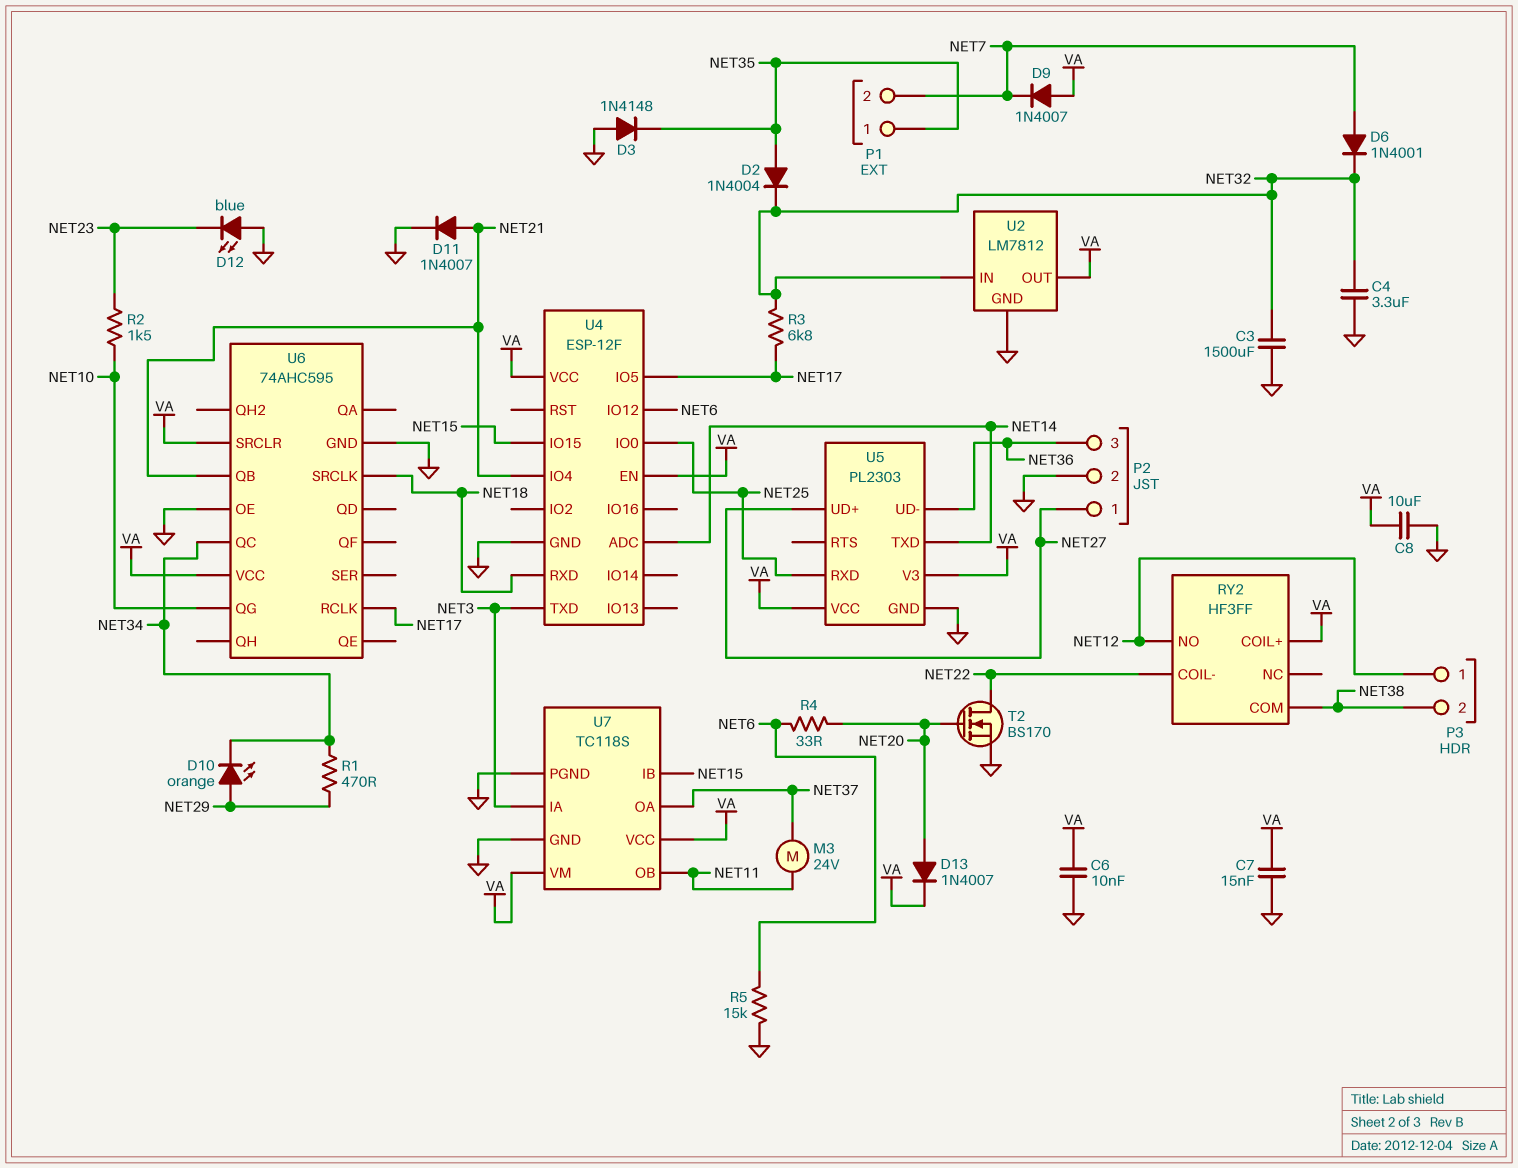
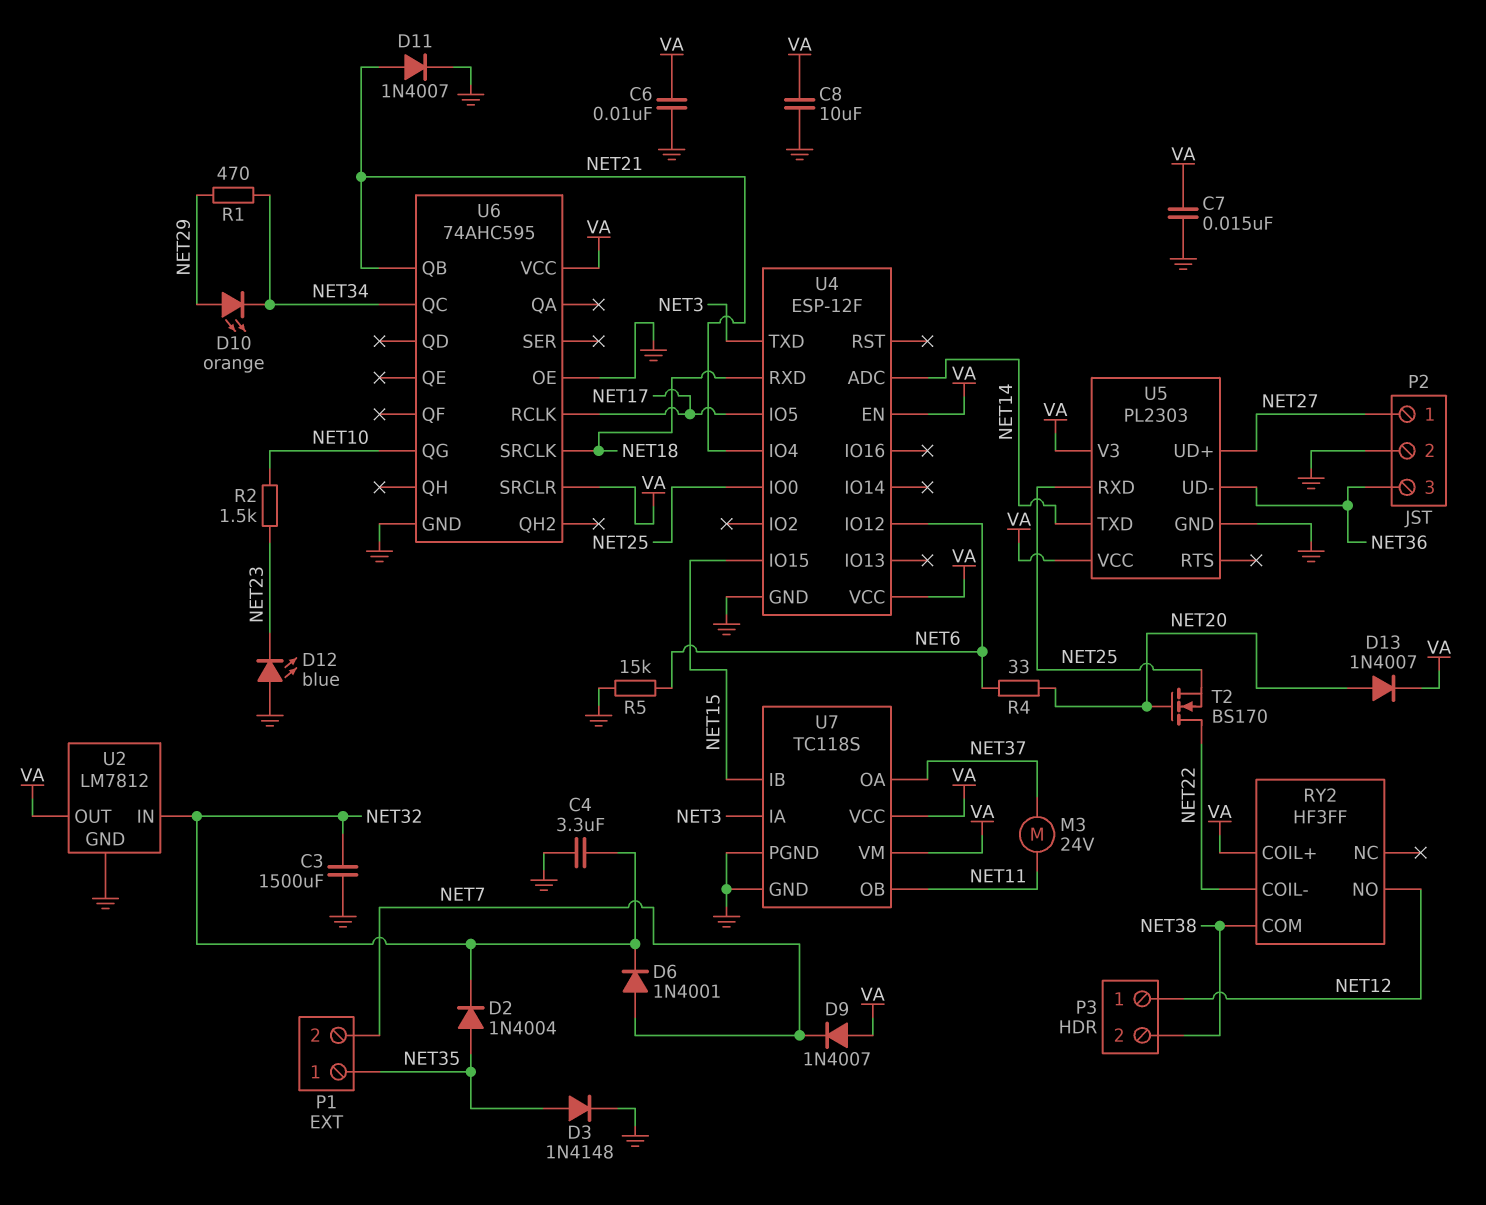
D3: diode 1N4148 (A GND, K NET35) -> diode 1N4148 (A NET35, K GND)
R3: 6.8k (NET17, NET32) -> none
T2: NMOS BS170 (G NET20, D NET22, S GND) -> NMOS BS170 (G NET20, D NET22, S NET25)

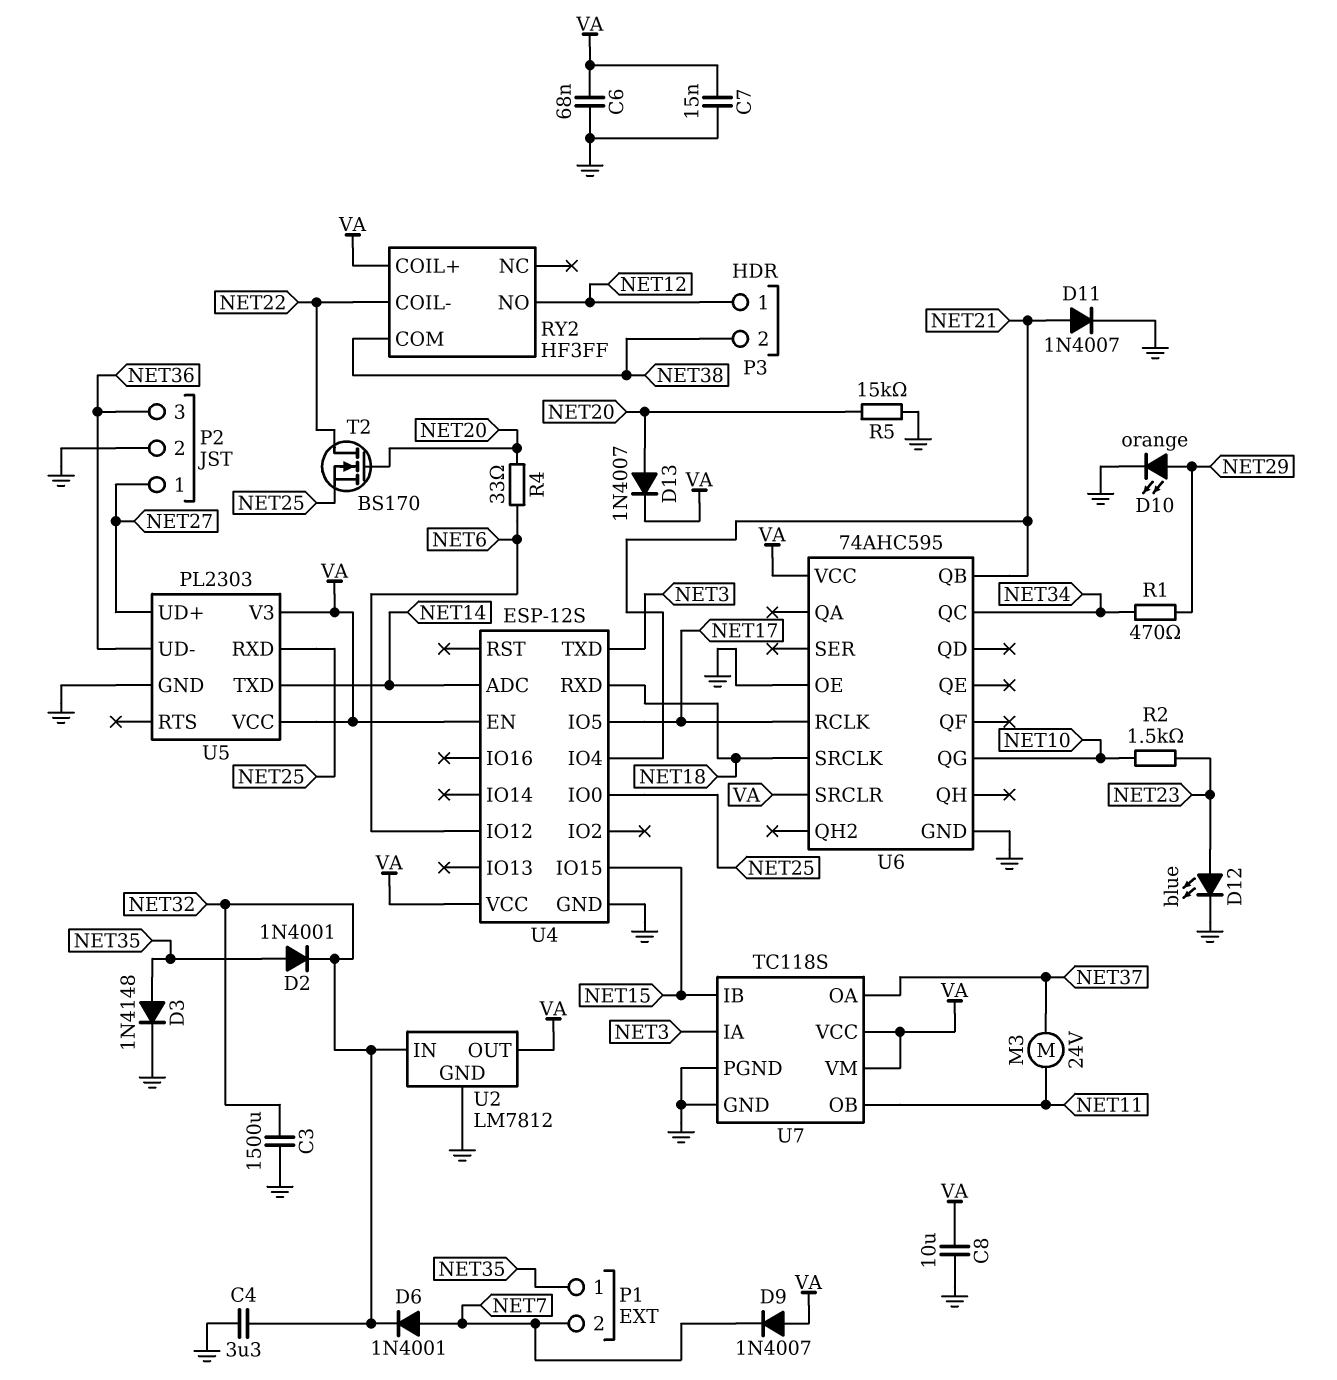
C6: 10nF (GND, VA) -> 68nF (GND, VA)
D2: diode 1N4004 (A NET35, K NET32) -> diode 1N4001 (A NET35, K NET32)
D10: LED orange (A NET29, K NET34) -> LED orange (A NET29, K GND)
D12: LED blue (A GND, K NET23) -> LED blue (A NET23, K GND)
R5: 15k (GND, NET6) -> 15k (GND, NET20)
U4: ESP-12F -> ESP-12S

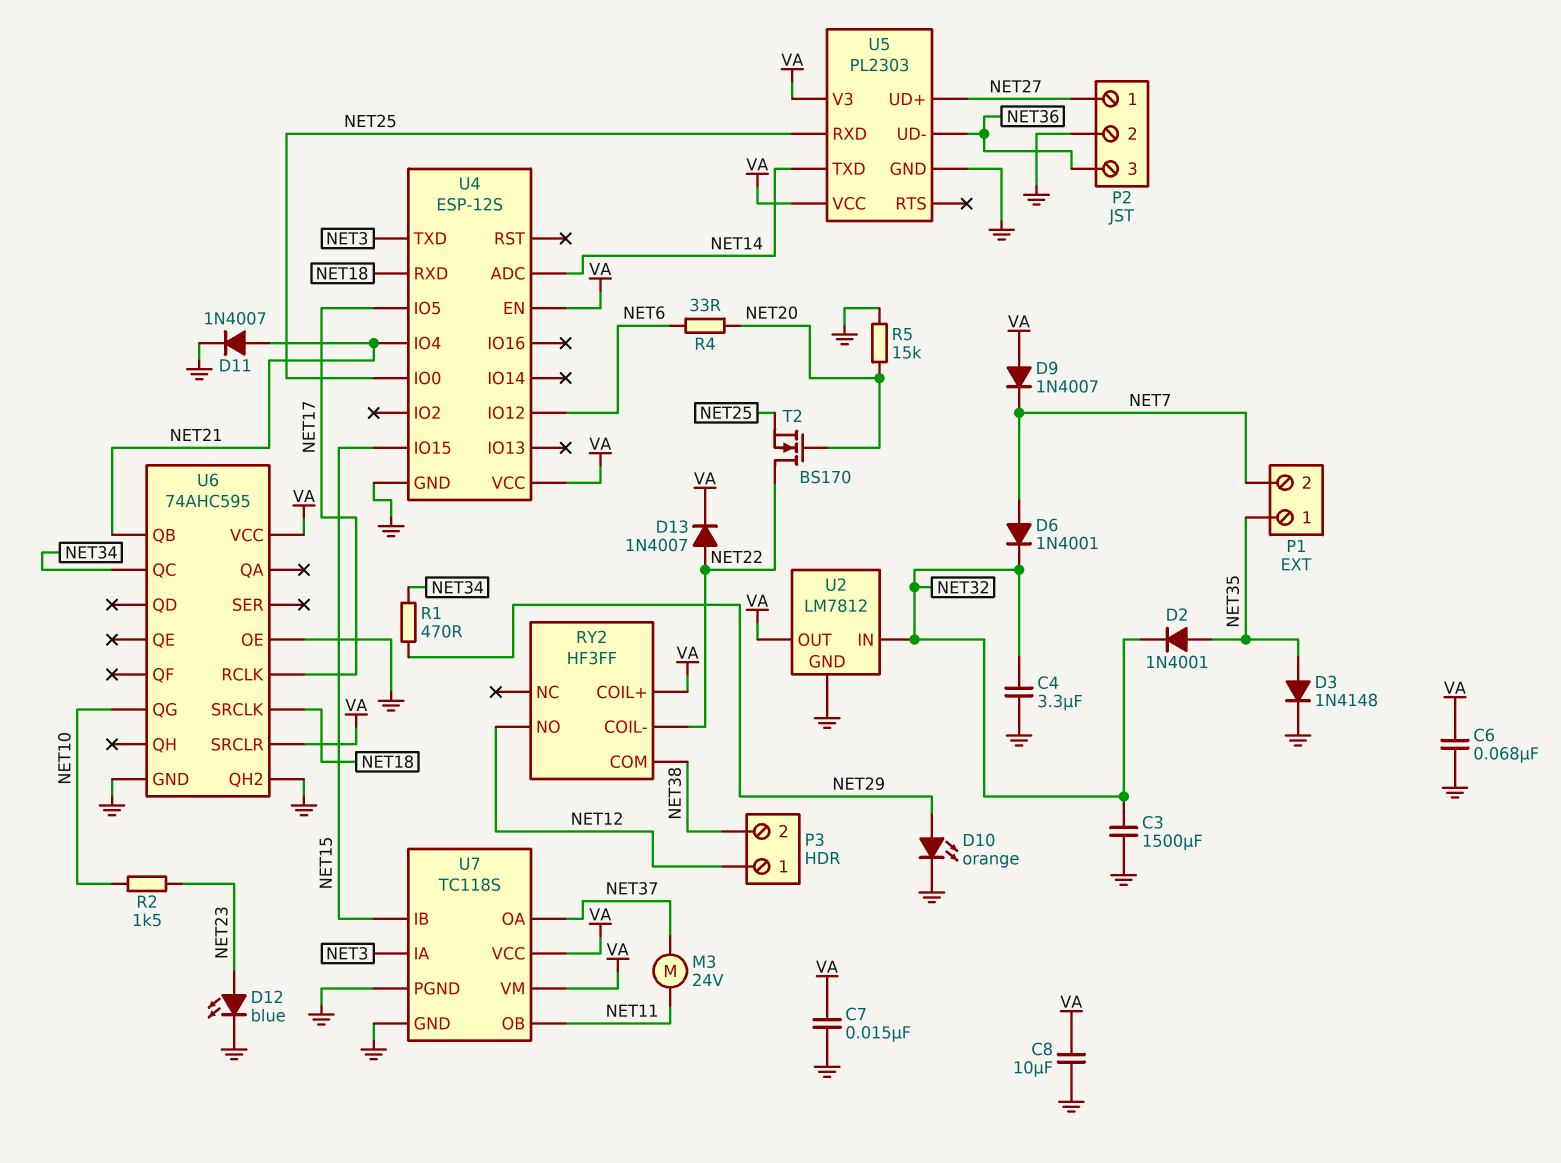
D13: diode 1N4007 (A NET20, K VA) -> diode 1N4007 (A NET22, K VA)
U6 pin QH2: none -> GND

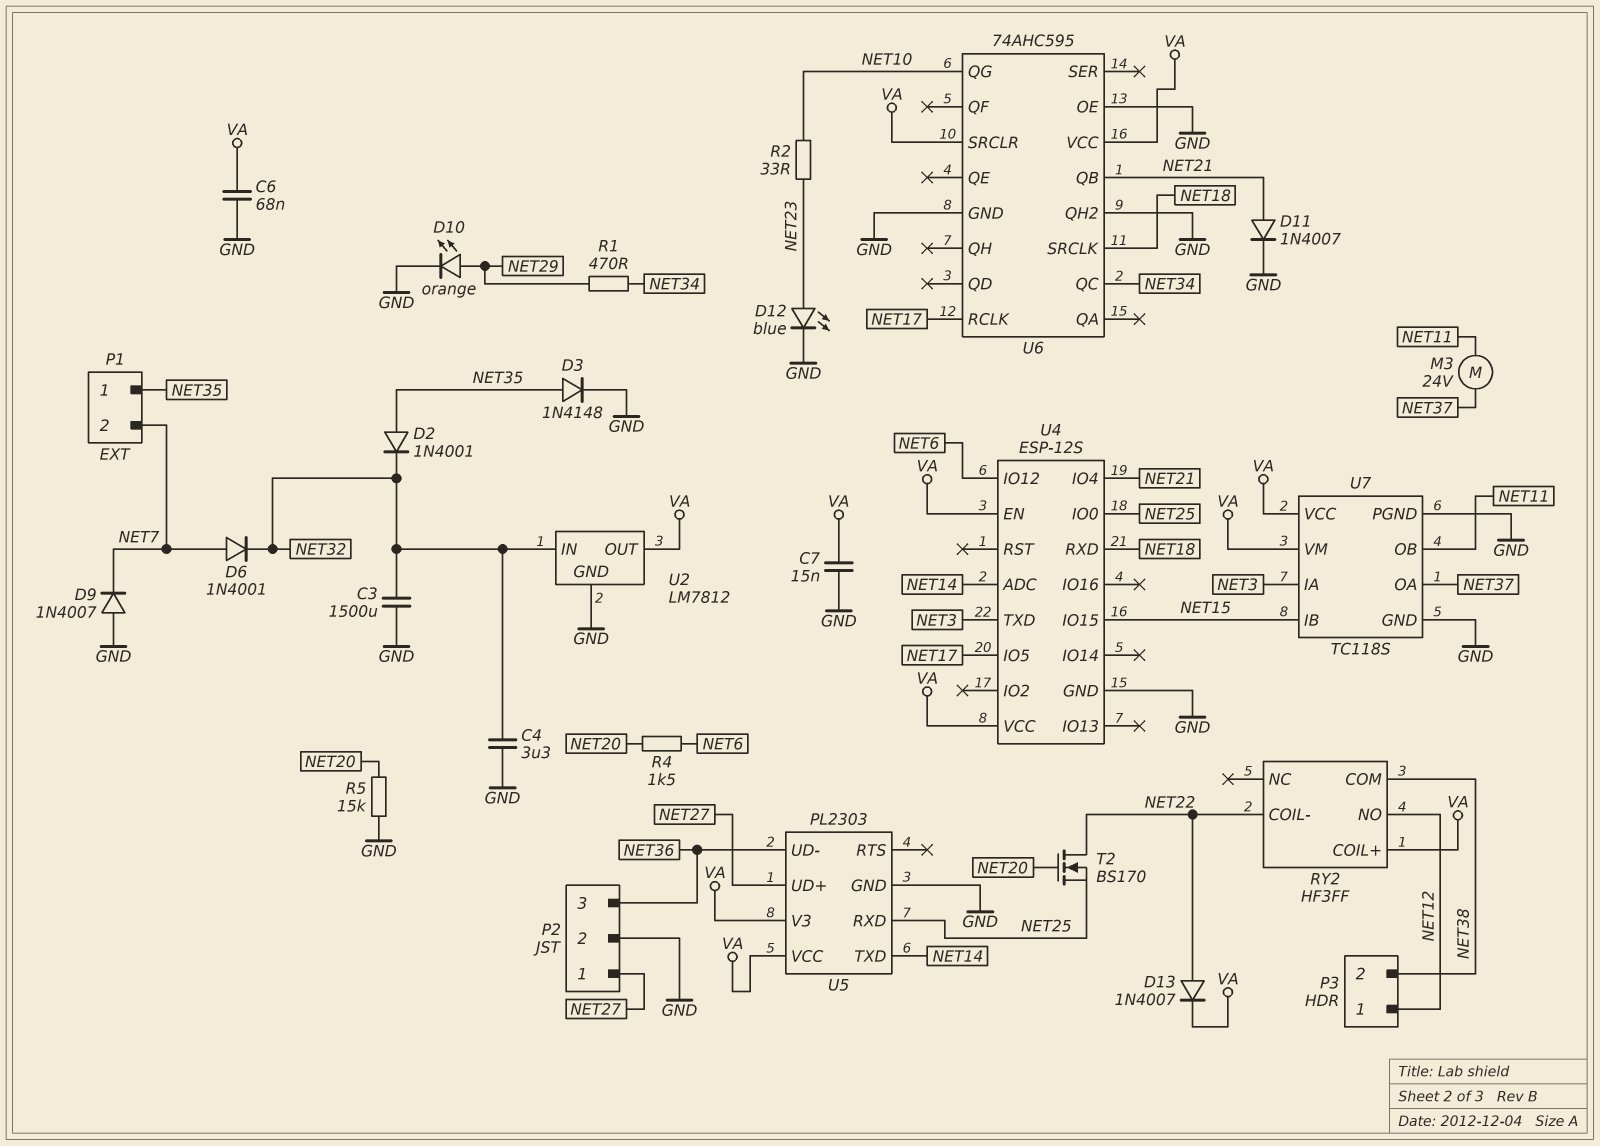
C8: 10uF (GND, VA) -> none
D9: diode 1N4007 (A VA, K NET7) -> diode 1N4007 (A GND, K NET7)
R2: 1.5k (NET10, NET23) -> 33 (NET10, NET23)
R4: 33 (NET6, NET20) -> 1.5k (NET6, NET20)

